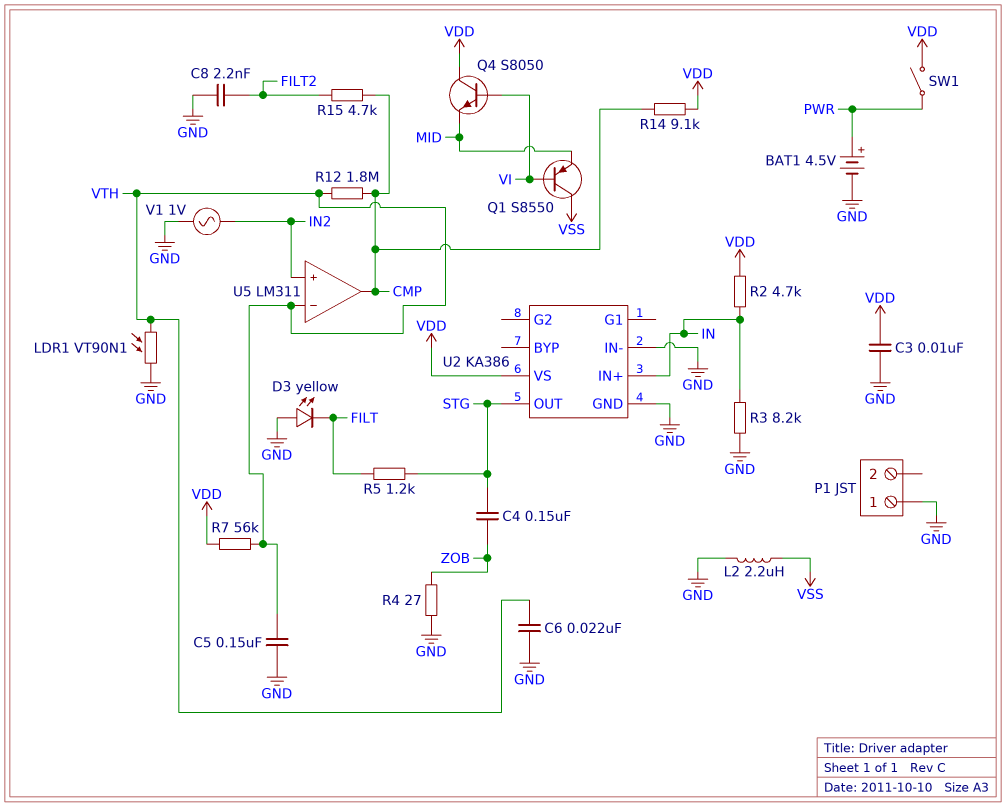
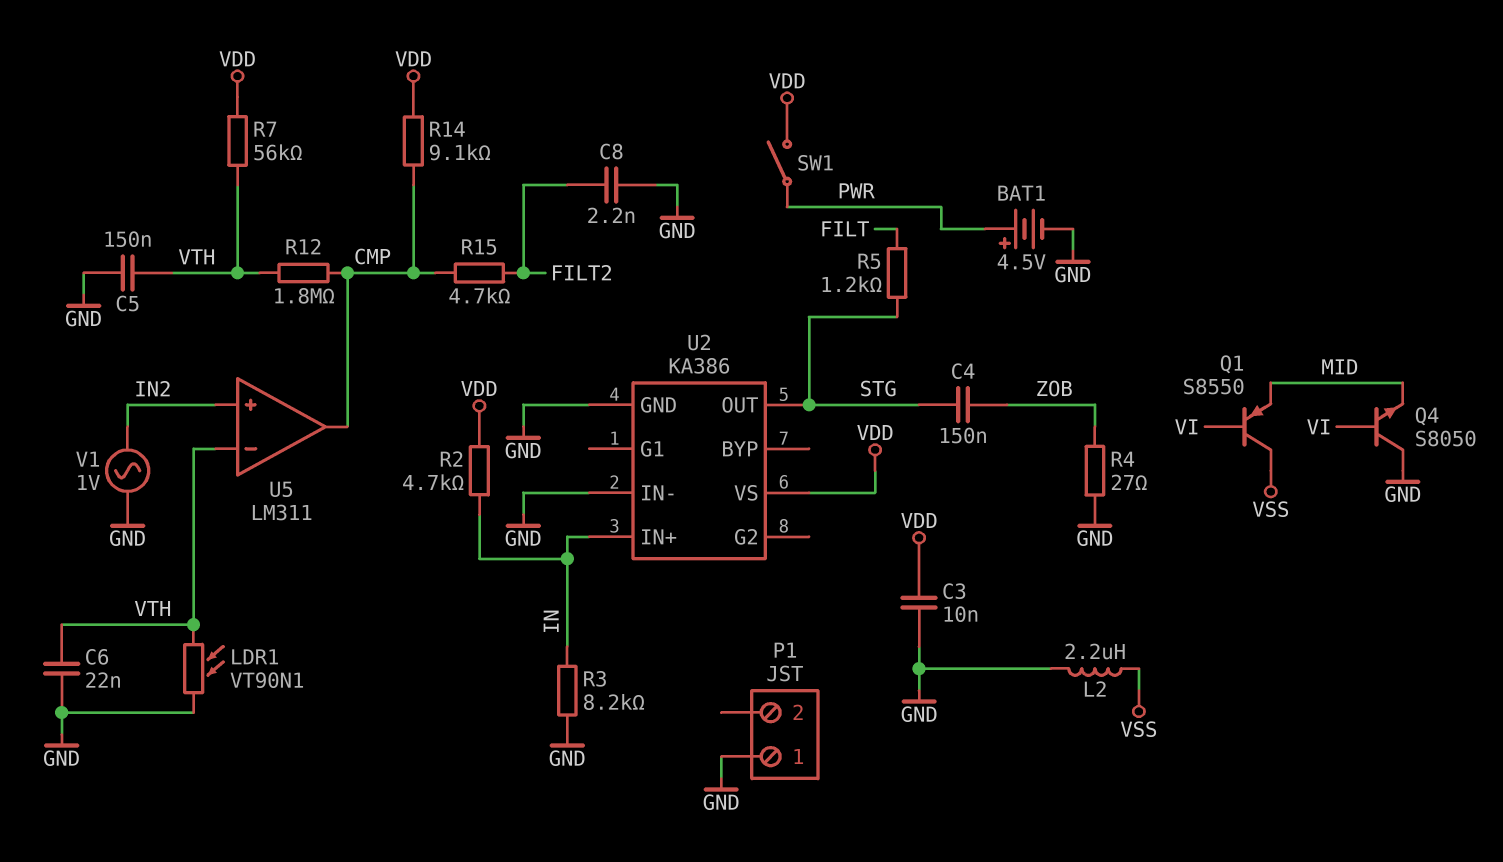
D3: LED yellow (A GND, K FILT) -> none
Q4: NPN S8050 (B VI, C VDD, E MID) -> NPN S8050 (B VI, C GND, E MID)

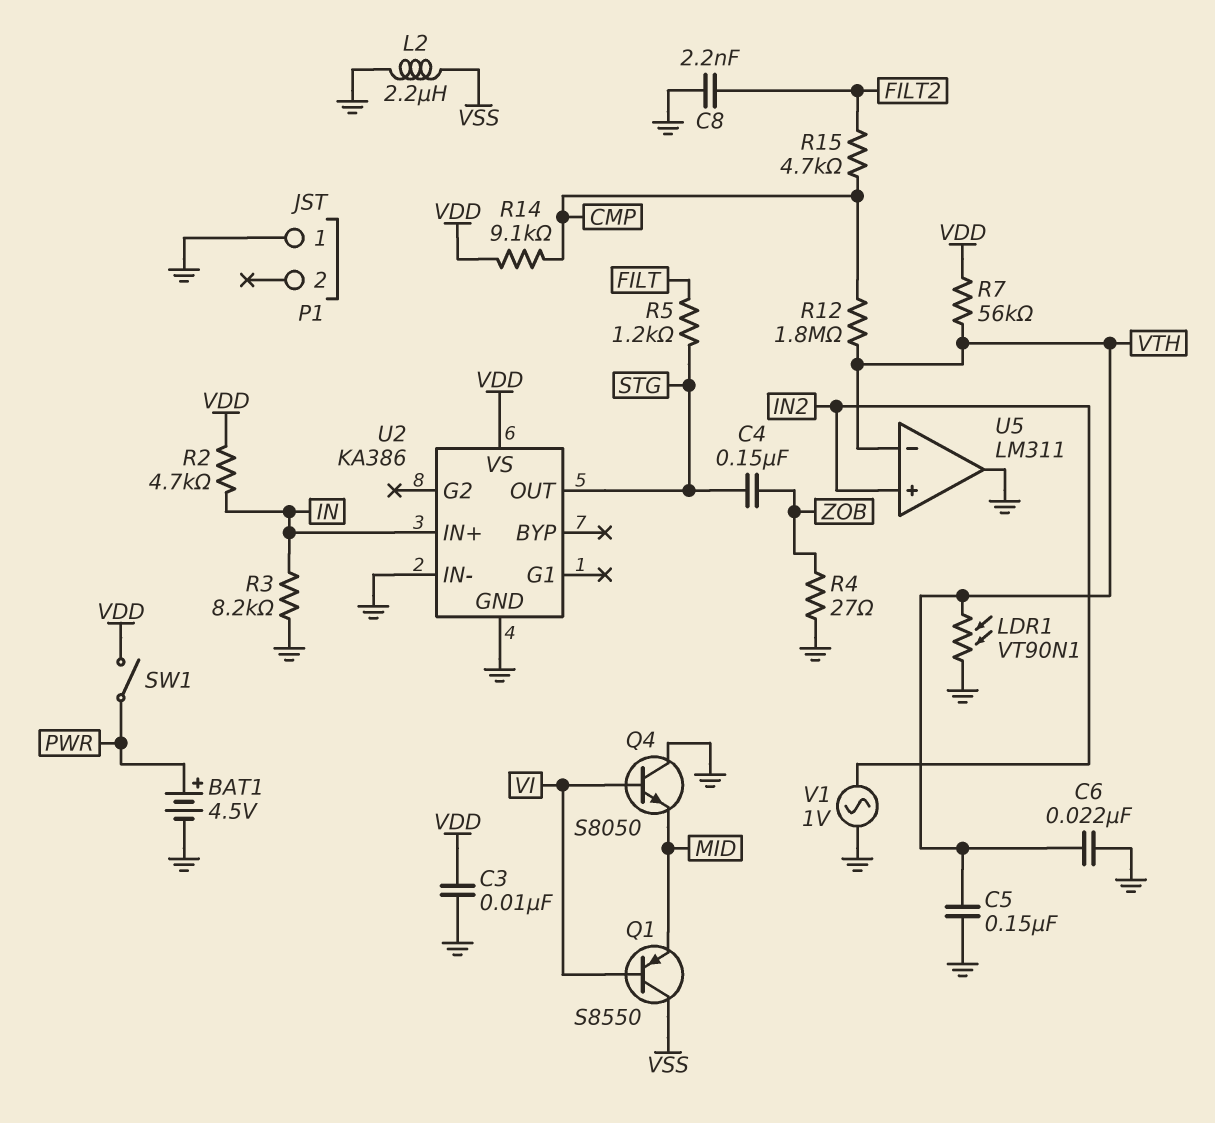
U5 pin out: CMP -> GND

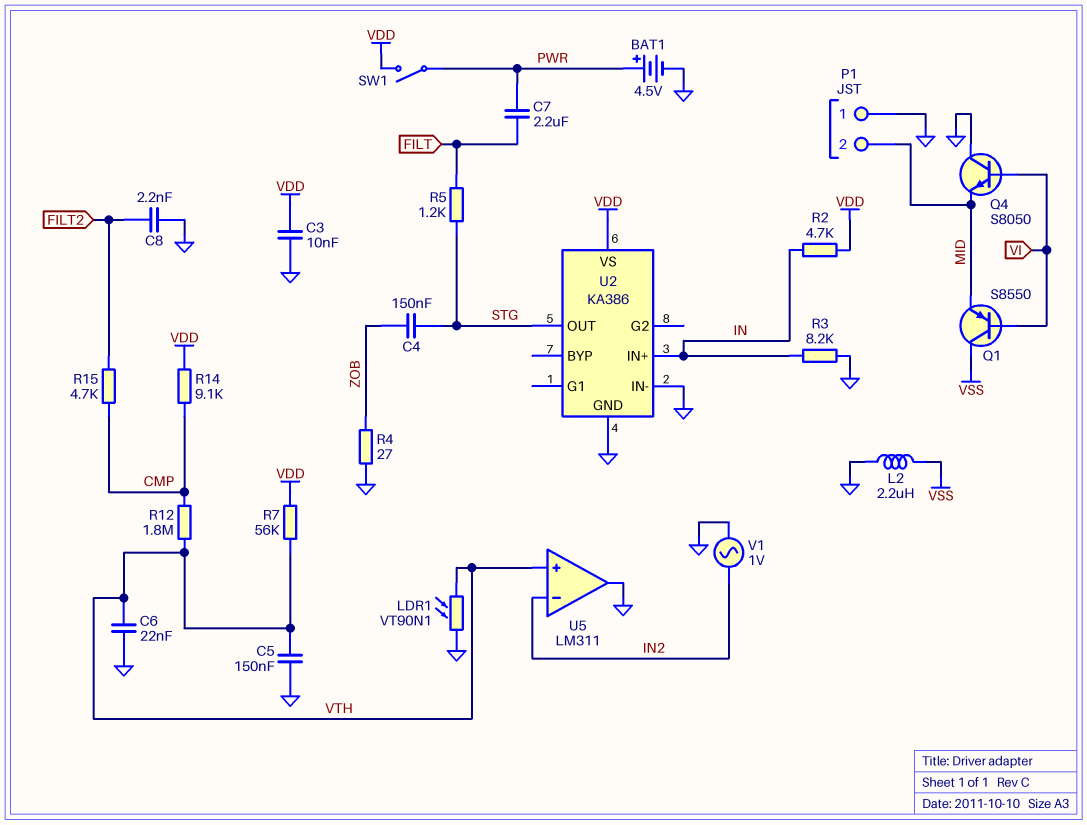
C7: none -> 2.2uF (FILT, PWR)
P1 pin 2: none -> MID
U5 pin in+: IN2 -> VTH
U5 pin in-: VTH -> IN2

